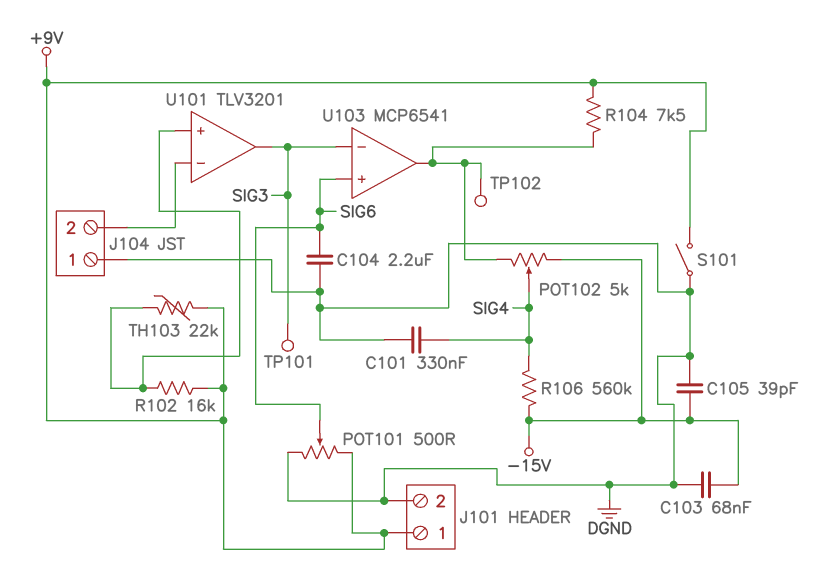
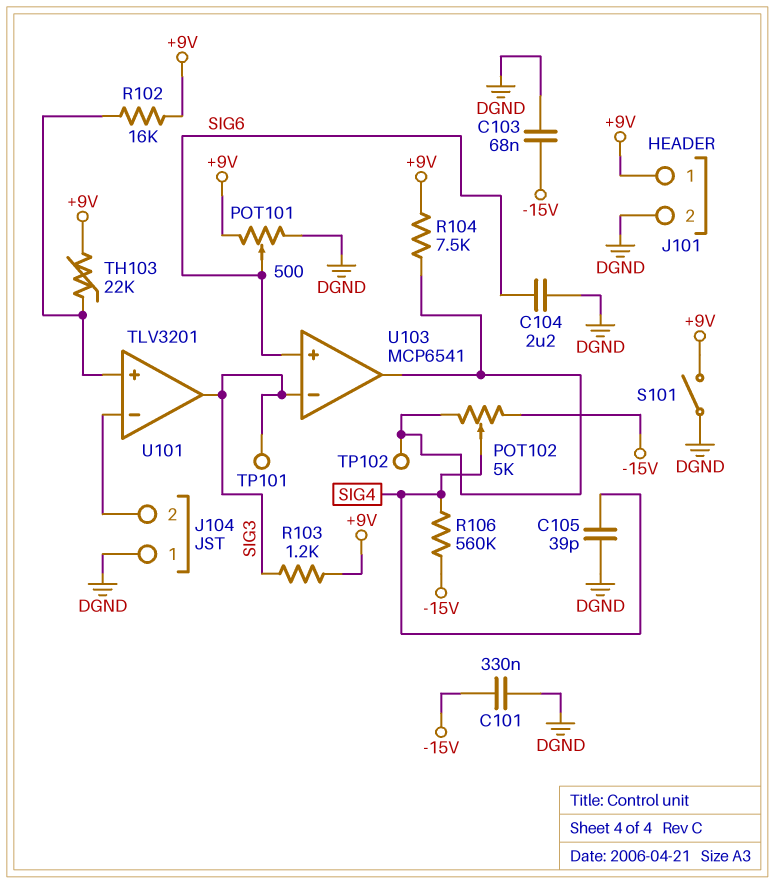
C101: 330nF (DGND, SIG4) -> 330nF (-15V, DGND)
C105: 39pF (-15V, DGND) -> 39pF (DGND, SIG4)
R103: none -> 1.2k (+9V, SIG3)

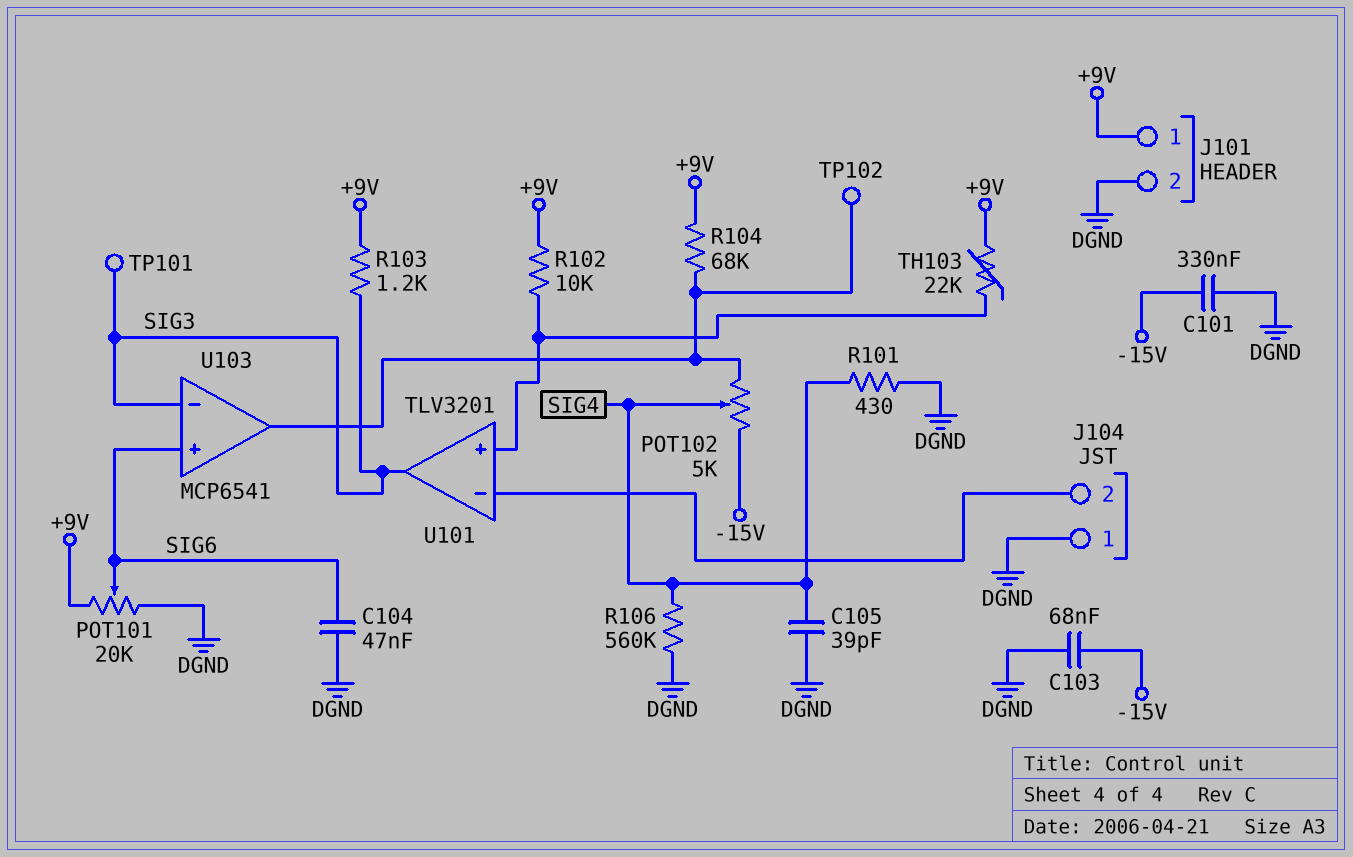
C104: 2.2uF (DGND, SIG6) -> 47nF (DGND, SIG6)
POT101: 500 (+9V, DGND, wiper SIG6) -> 20k (+9V, DGND, wiper SIG6)
R101: none -> 430 (DGND, SIG4)
R102: 16k (+9V, U101/in+) -> 10k (+9V, U101/in+)
R104: 7.5k (+9V, U103/out) -> 68k (+9V, U103/out)
R106: 560k (-15V, SIG4) -> 560k (DGND, SIG4)
S101: switch (+9V, DGND) -> none

